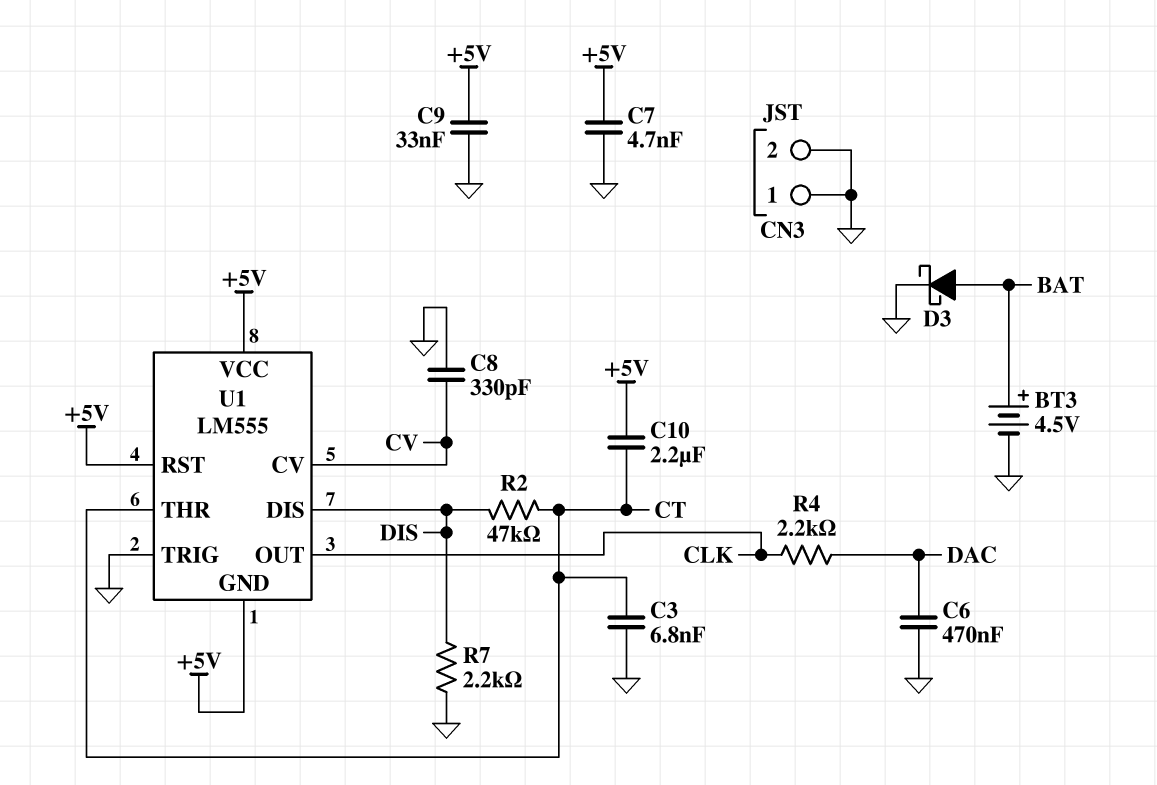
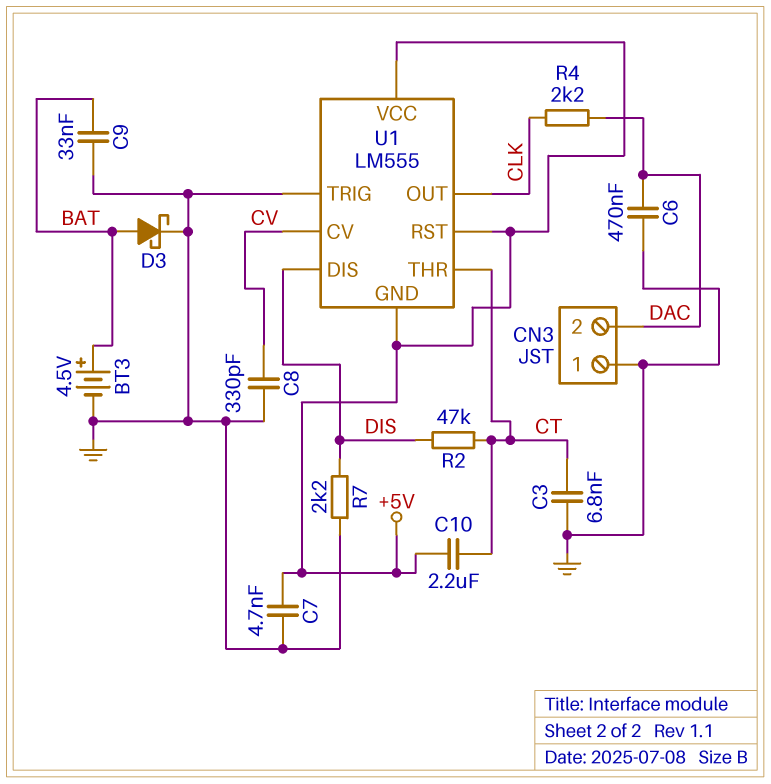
C9: 33nF (+5V, GND) -> 33nF (BAT, GND)
CN3 pin 2: GND -> DAC

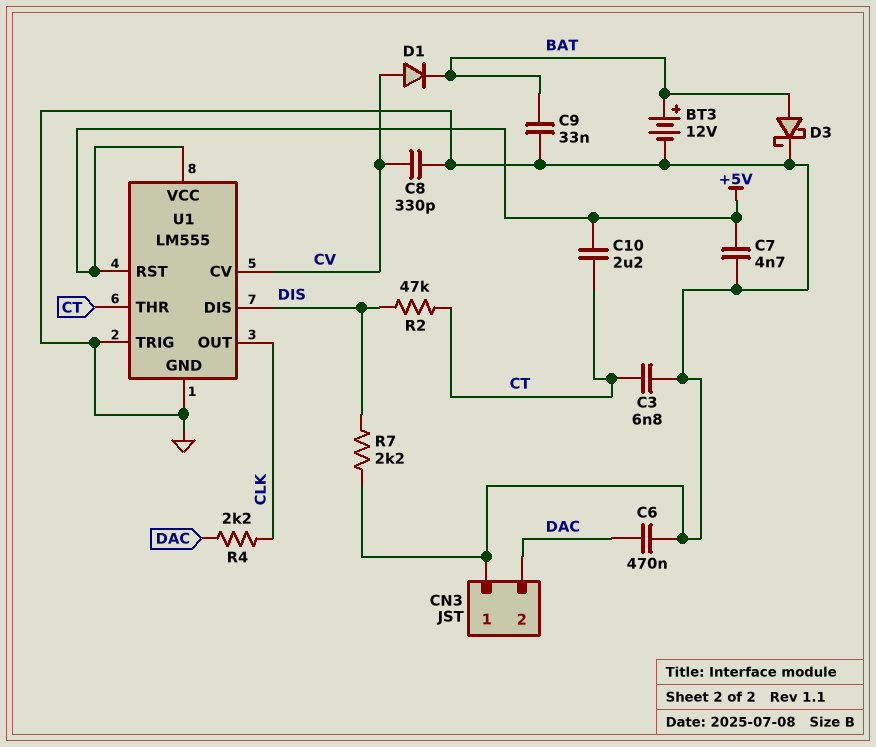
BT3: 4.5V (plus BAT, minus GND) -> 12V (plus BAT, minus GND)
D1: none -> diode (A CV, K BAT)
U1 pin GND: +5V -> GND

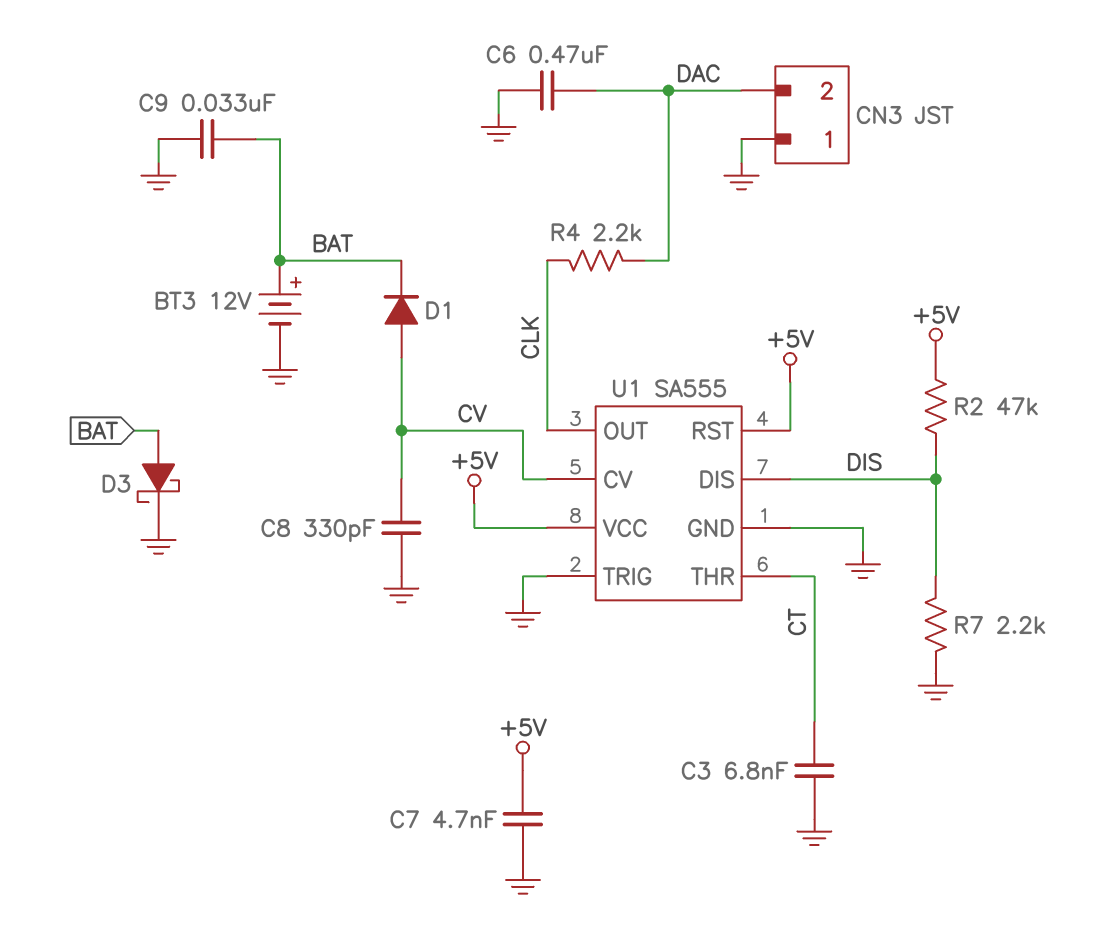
C10: 2.2uF (+5V, CT) -> none
R2: 47k (CT, DIS) -> 47k (+5V, DIS)
U1: LM555 -> SA555

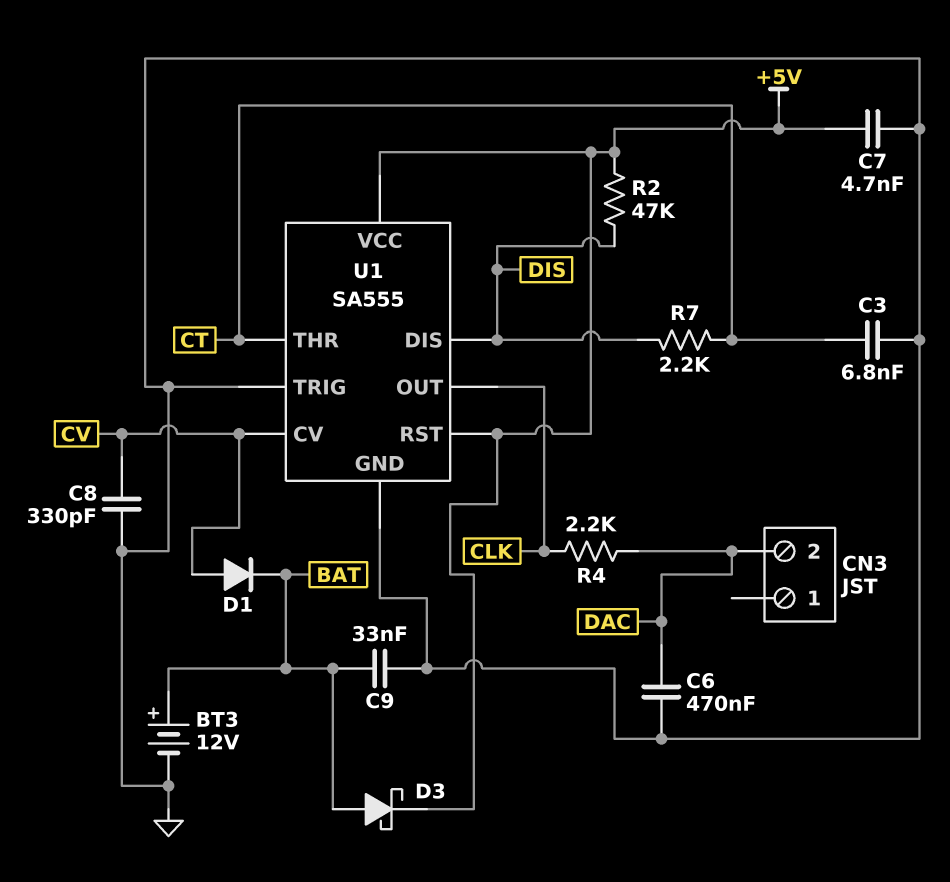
CN3 pin 1: GND -> none
D3: schottky (A BAT, K GND) -> schottky (A BAT, K +5V)
R7: 2.2k (DIS, GND) -> 2.2k (CT, DIS)

